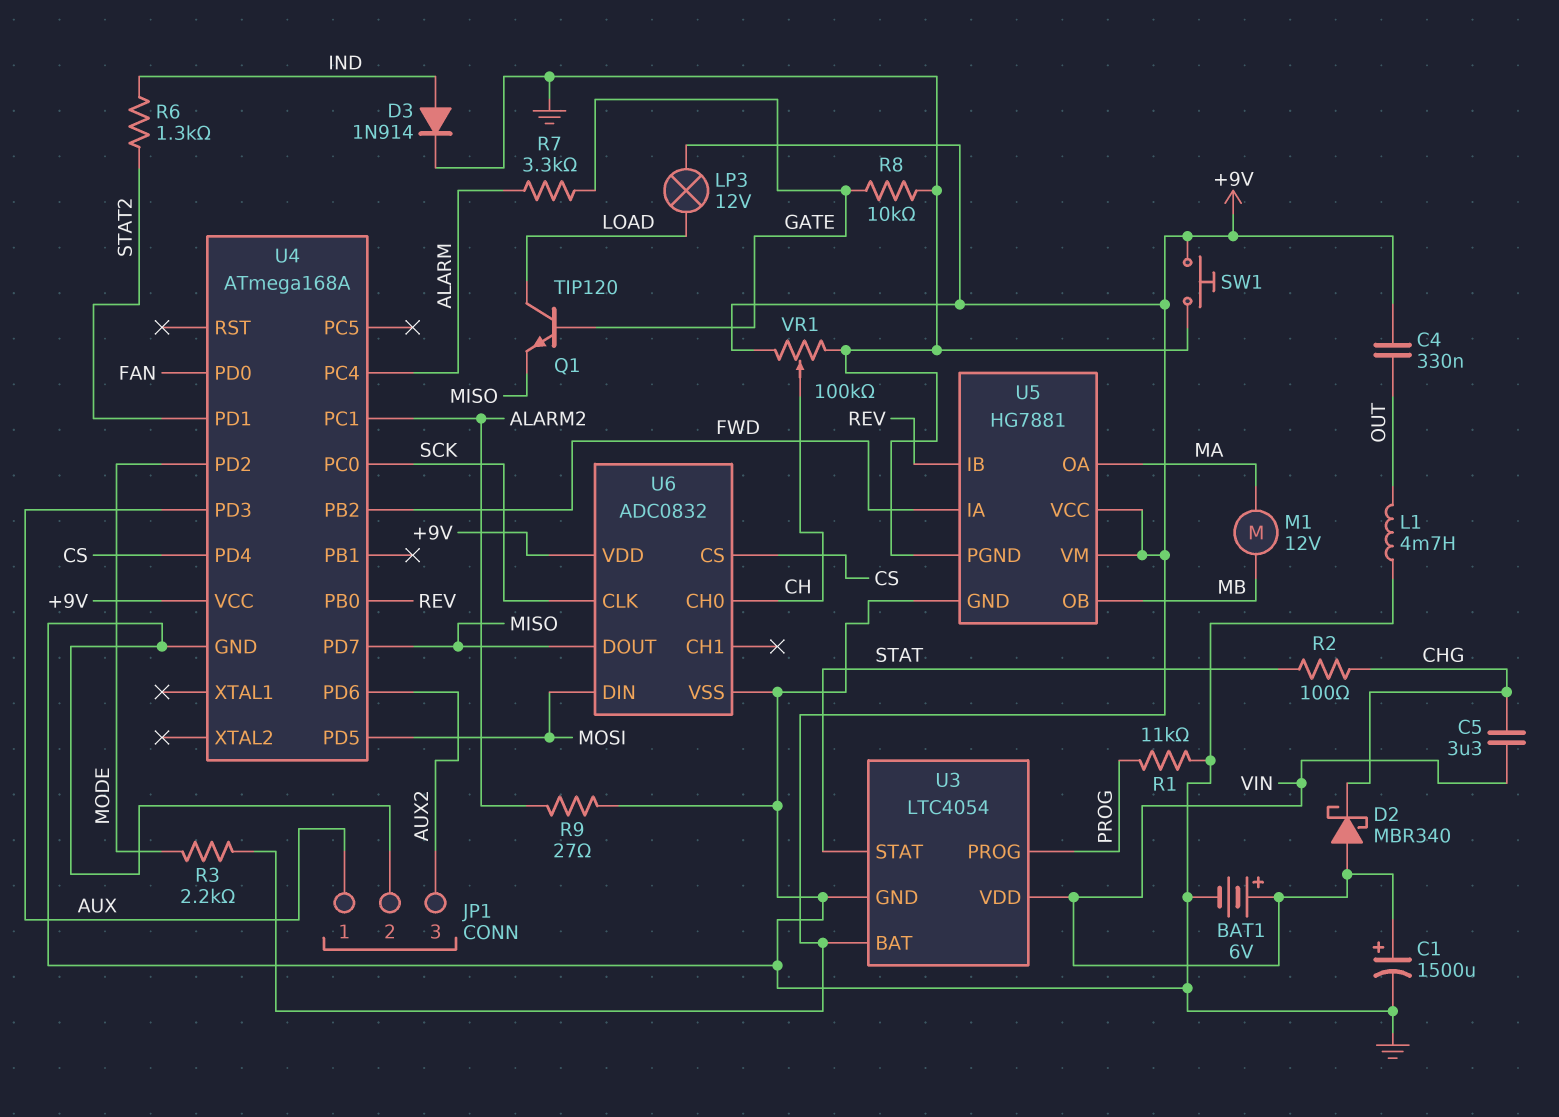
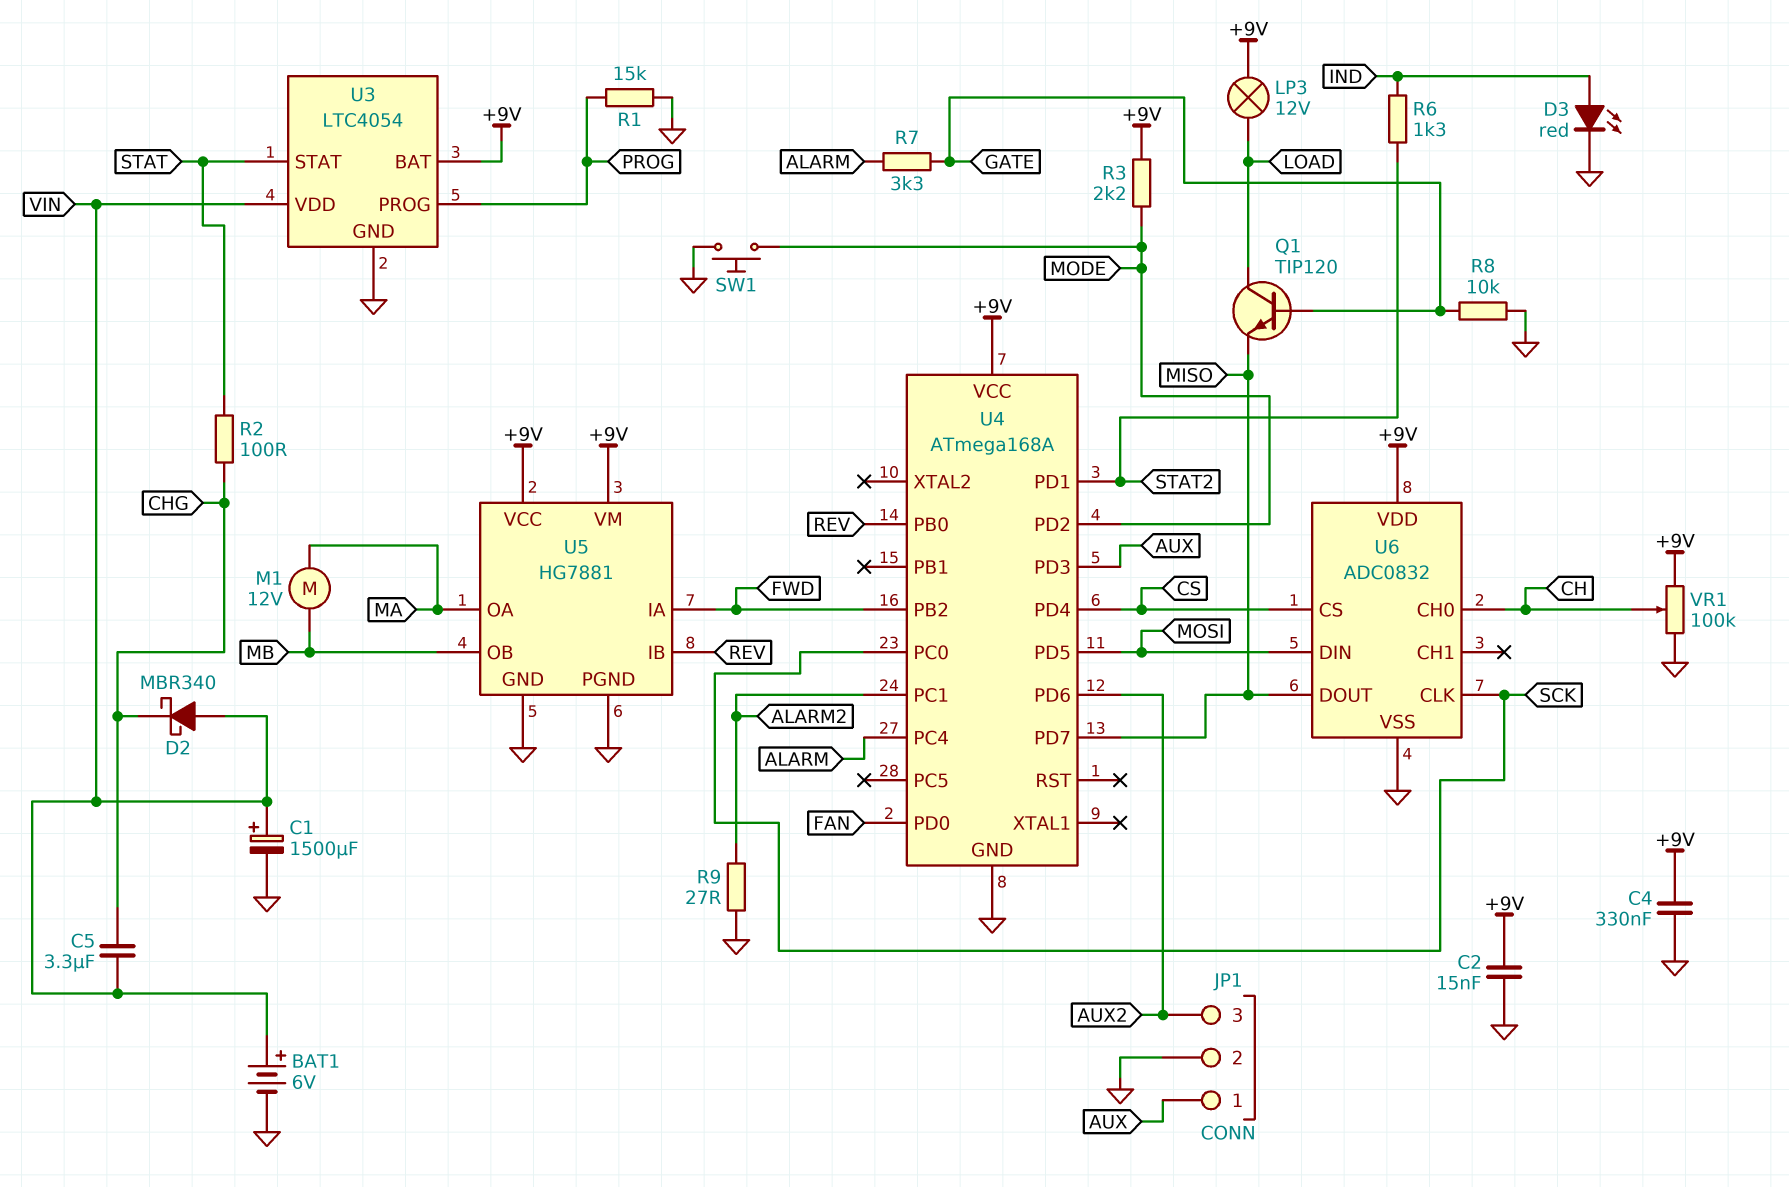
C2: none -> 15nF (+9V, GND)
C4: 330nF (+9V, OUT) -> 330nF (+9V, GND)
D3: diode 1N914 (A IND, K GND) -> LED red (A IND, K GND)
L1: 4.7mH (GND, OUT) -> none
R1: 11k (GND, PROG) -> 15k (GND, PROG)
SW1: button (+9V, GND) -> button (GND, MODE)

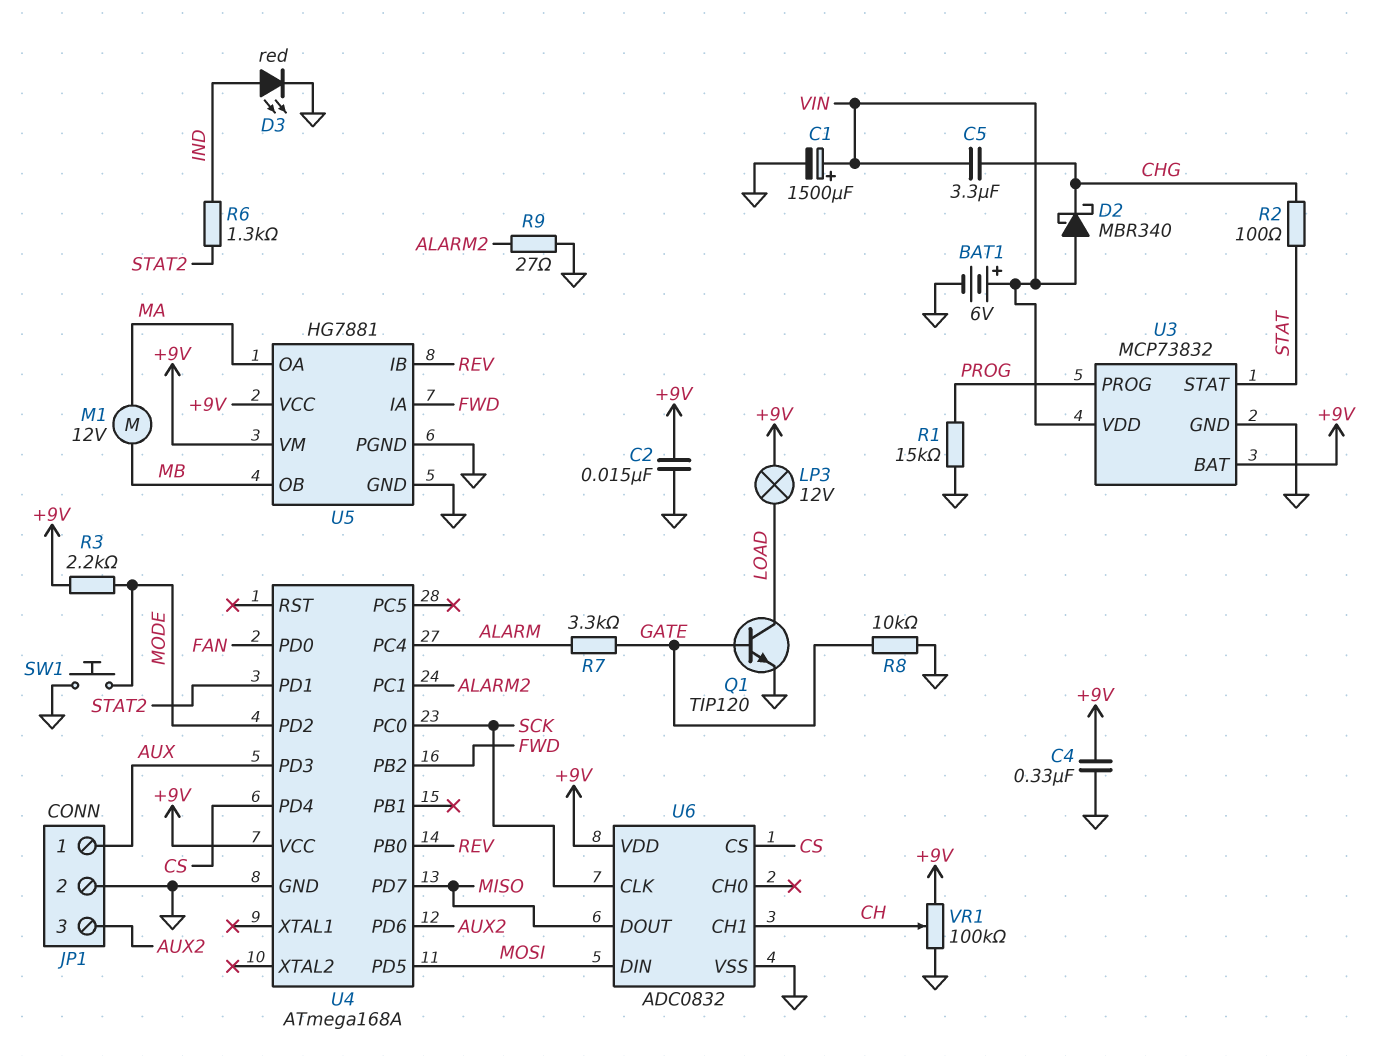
Q1: NPN TIP120 (B GATE, C LOAD, E MISO) -> NPN TIP120 (B GATE, C LOAD, E GND)
U3: LTC4054 -> MCP73832
U6 pin CH0: CH -> none
U6 pin CH1: none -> CH

